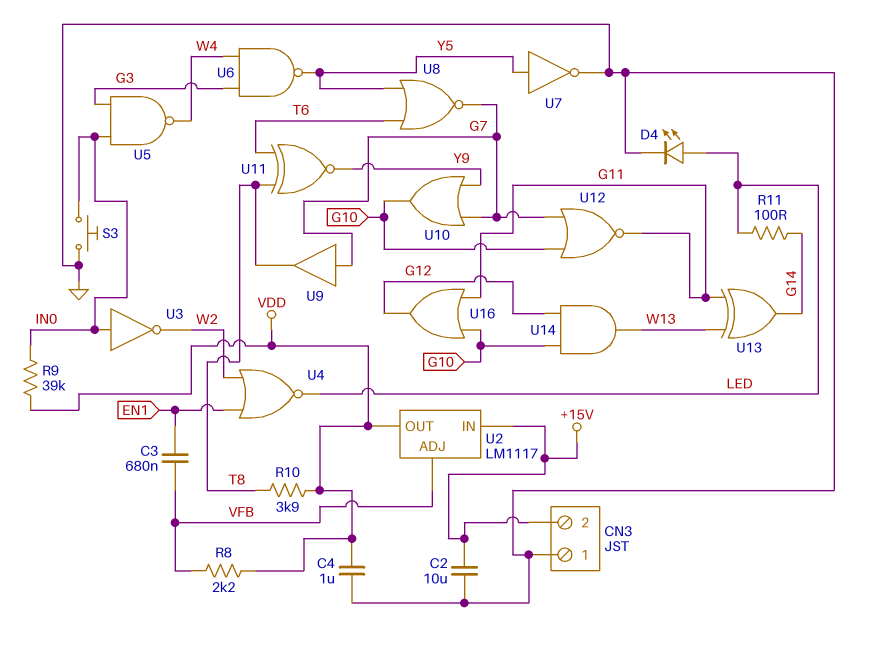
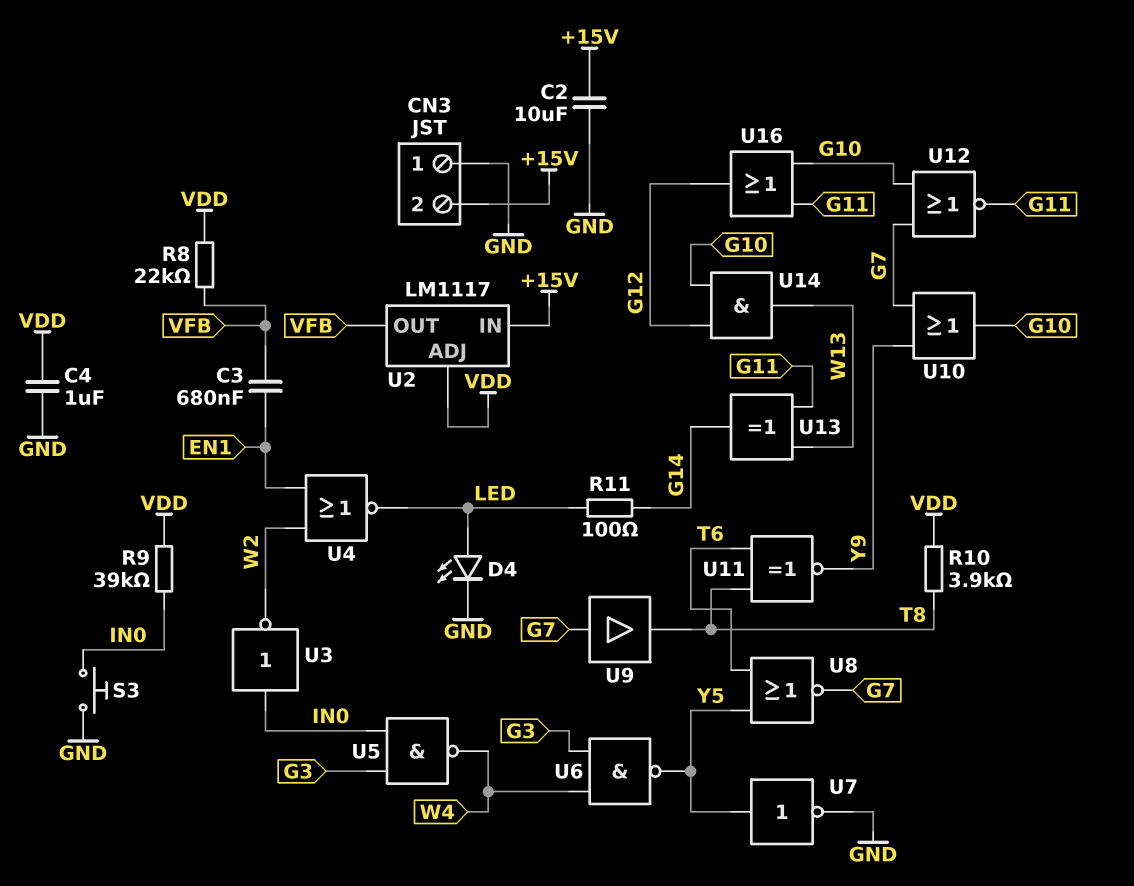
R8: 2.2k (VDD, VFB) -> 22k (VDD, VFB)
U2 pin ADJ: VFB -> VDD
U2 pin OUT: VDD -> VFB

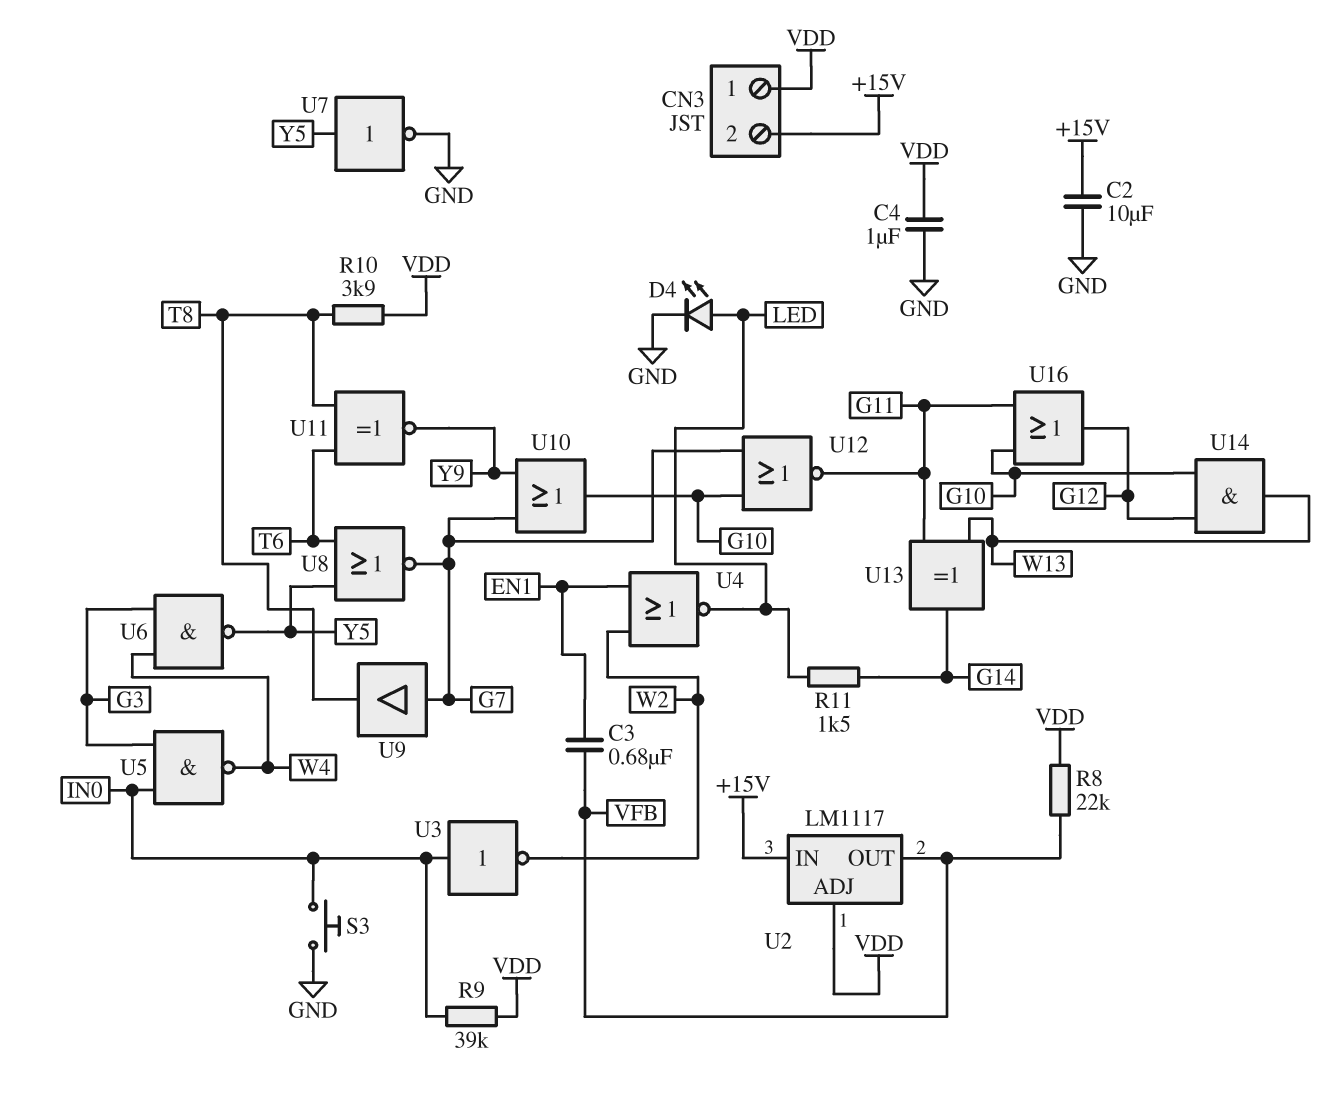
CN3 pin 1: GND -> VDD
R11: 100 (G14, LED) -> 1.5k (G14, LED)

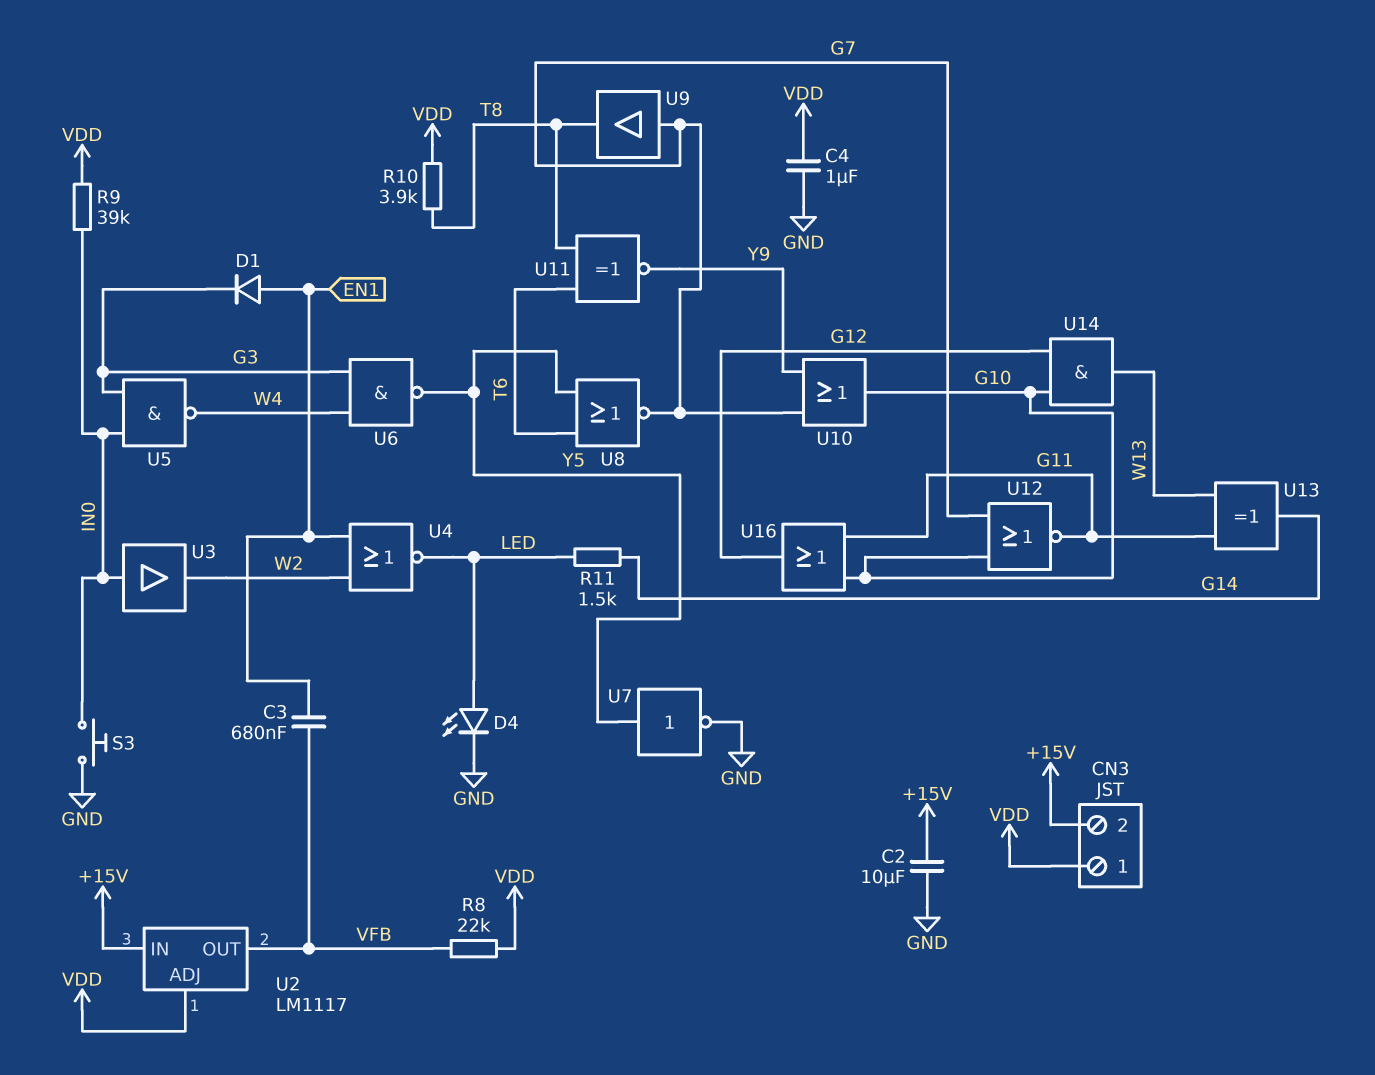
D1: none -> diode (A EN1, K G3)
U3: NOT (in IN0, out W2) -> buffer (in IN0, out W2)

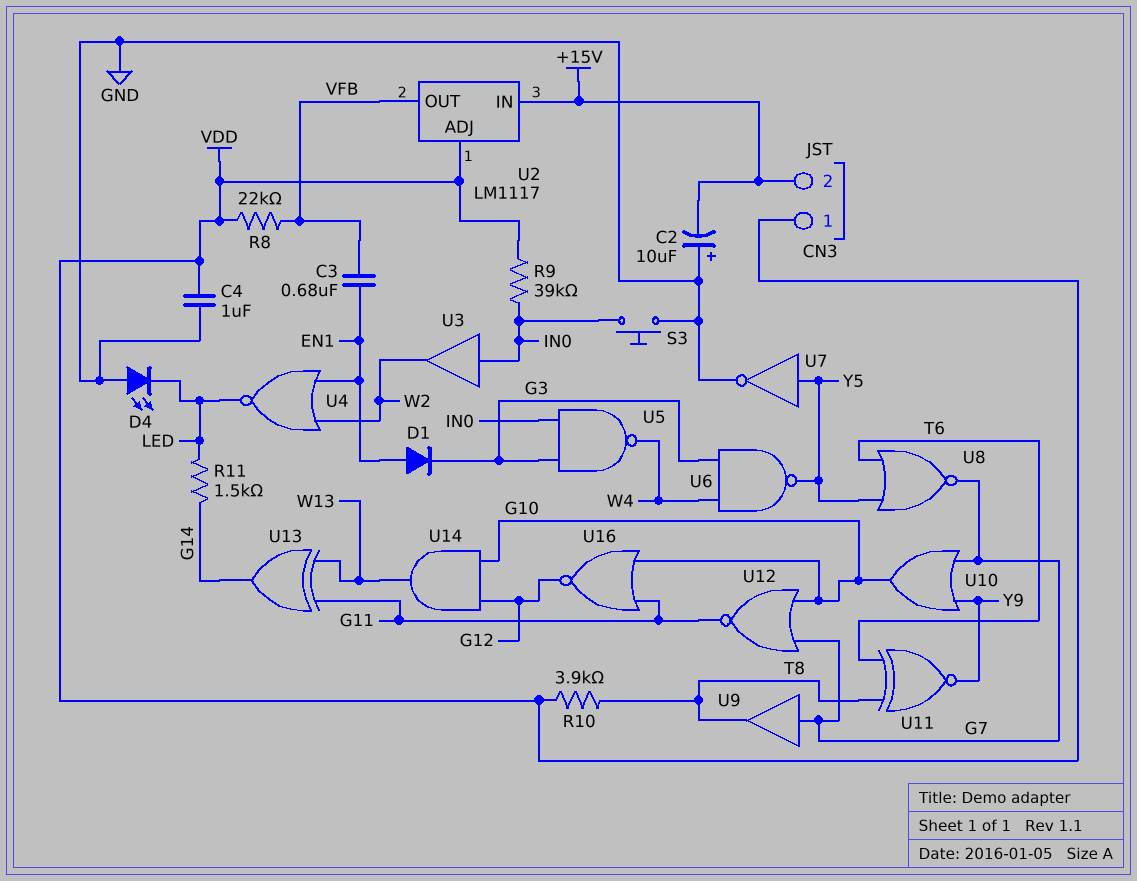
C2: 10uF (+15V, GND) -> 10uF (plus GND, minus +15V)
D4: LED (A LED, K GND) -> LED (A GND, K LED)
U16: OR (in G10, in G11, out G12) -> NOR (in G10, in G11, out G12)

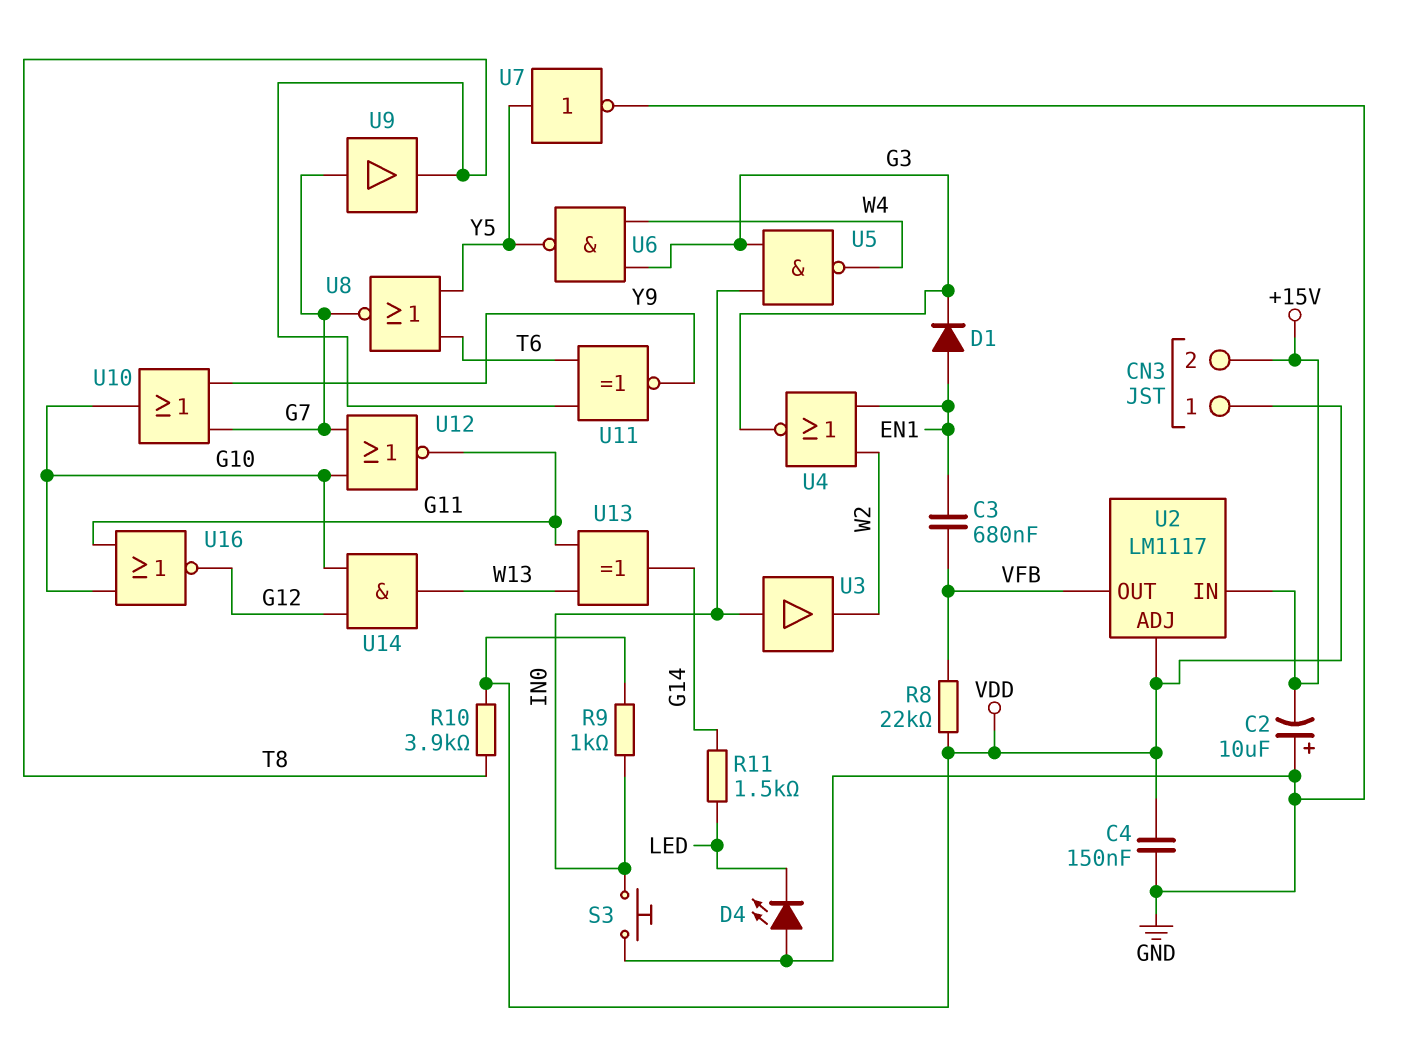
C4: 1uF (GND, VDD) -> 150nF (GND, VDD)
R9: 39k (IN0, VDD) -> 1k (IN0, VDD)
U4: NOR (in EN1, in W2, out LED) -> NOR (in EN1, in W2, out G3)

